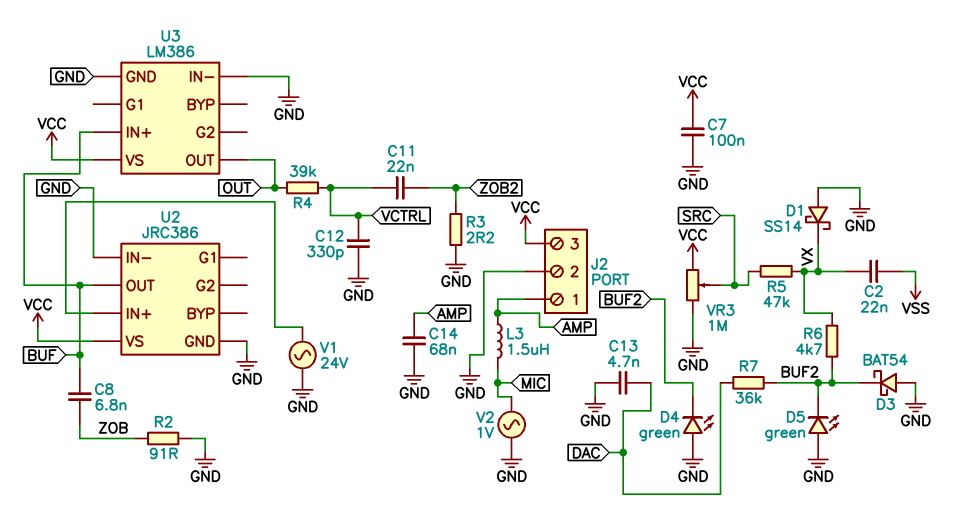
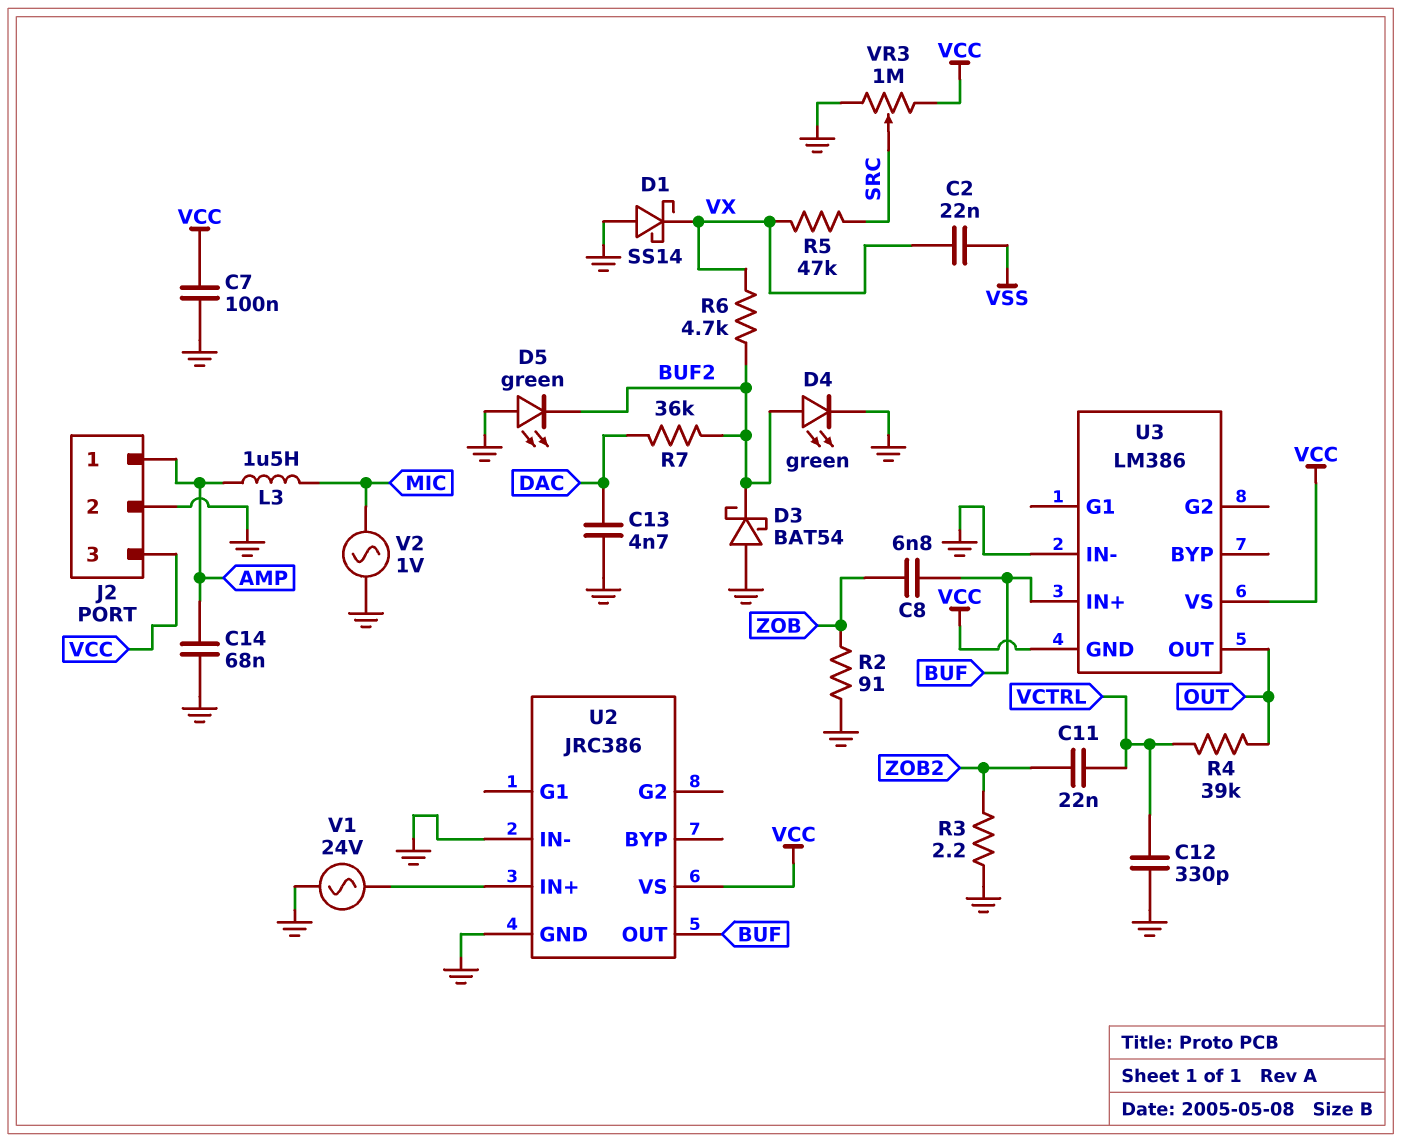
D4: LED green (A GND, K BUF2) -> LED green (A BUF2, K GND)
U3 pin GND: GND -> VCC

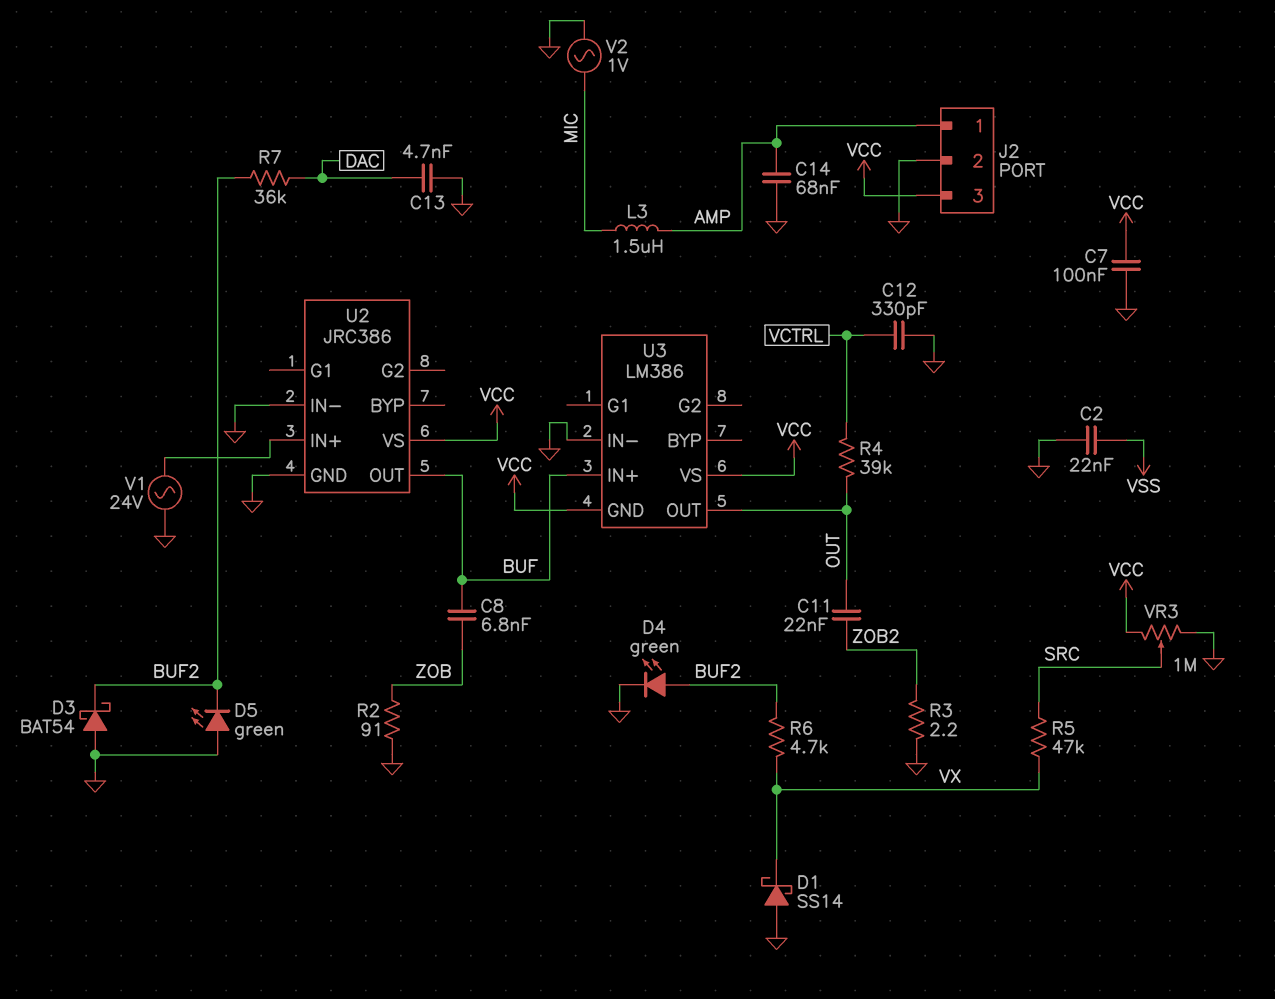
C2: 22nF (VSS, VX) -> 22nF (GND, VSS)
C11: 22nF (VCTRL, ZOB2) -> 22nF (OUT, ZOB2)

